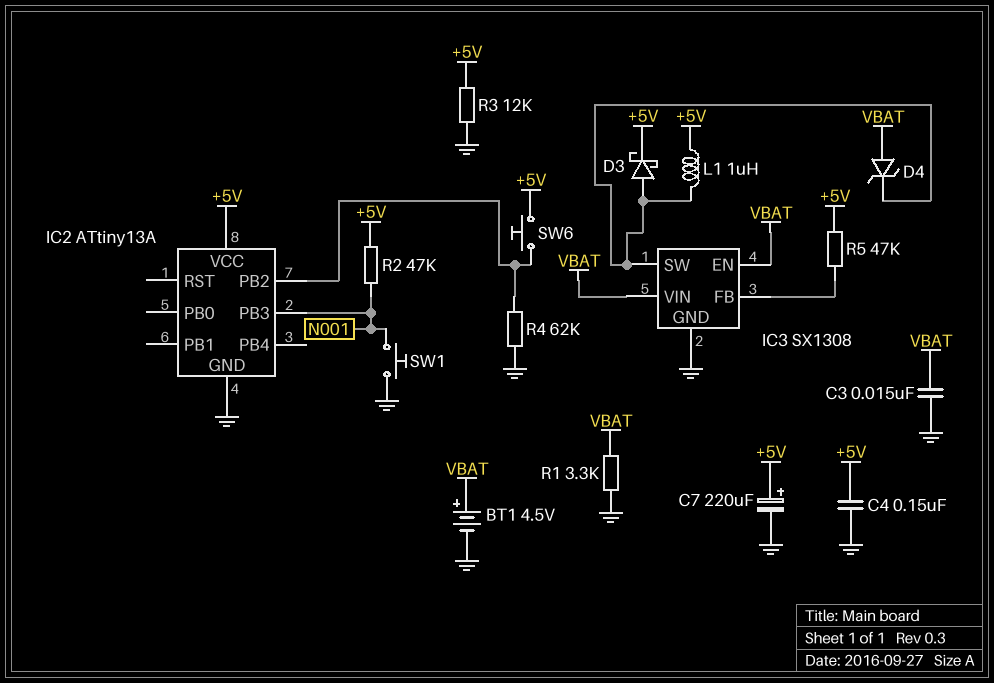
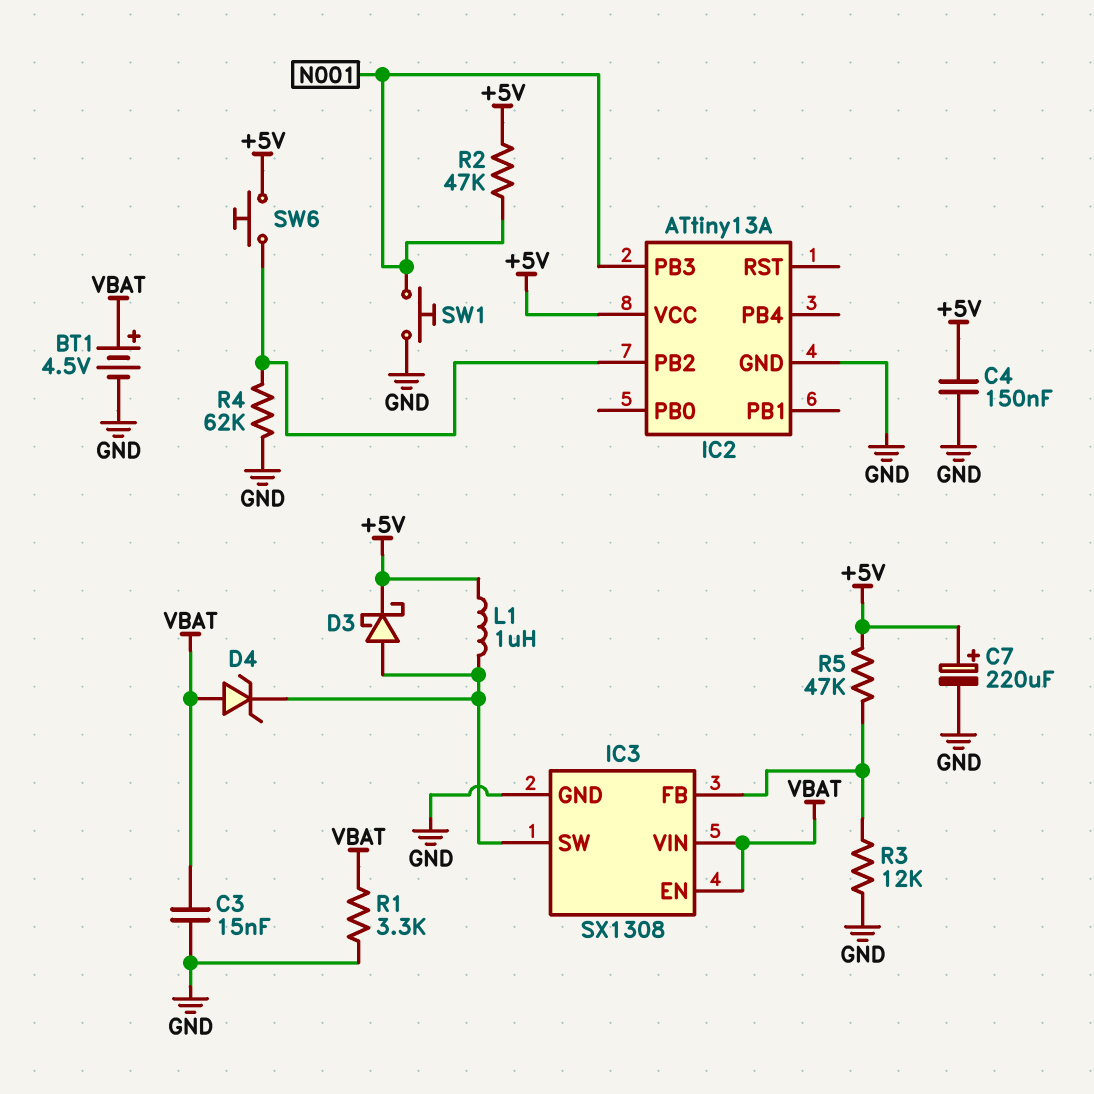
R3: 12k (+5V, GND) -> 12k (GND, IC3/FB)

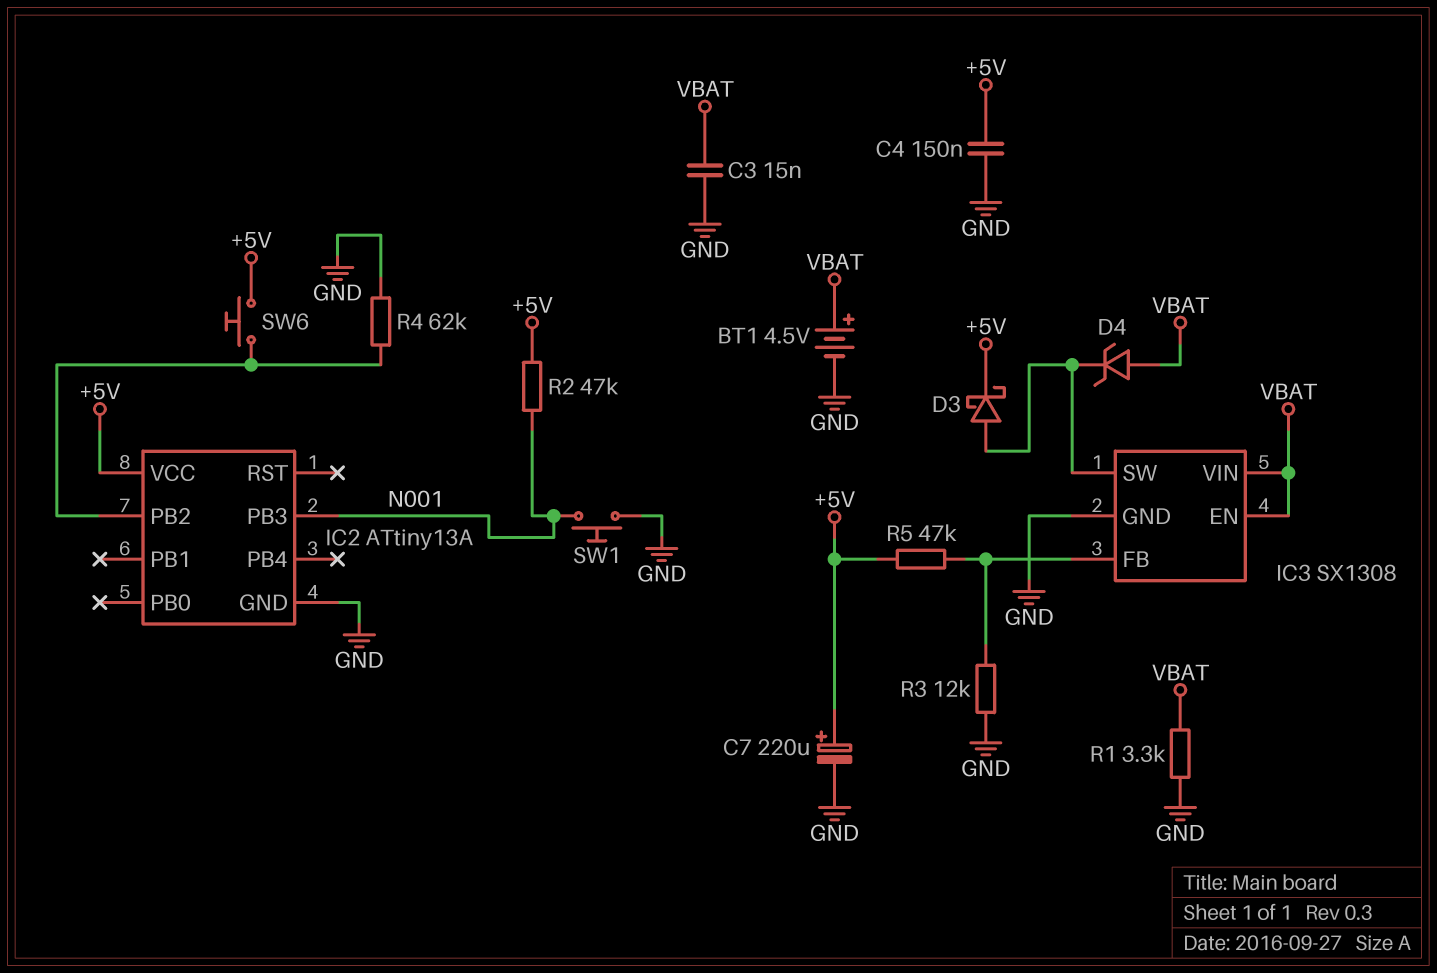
L1: 1uH (+5V, IC3/SW) -> none

